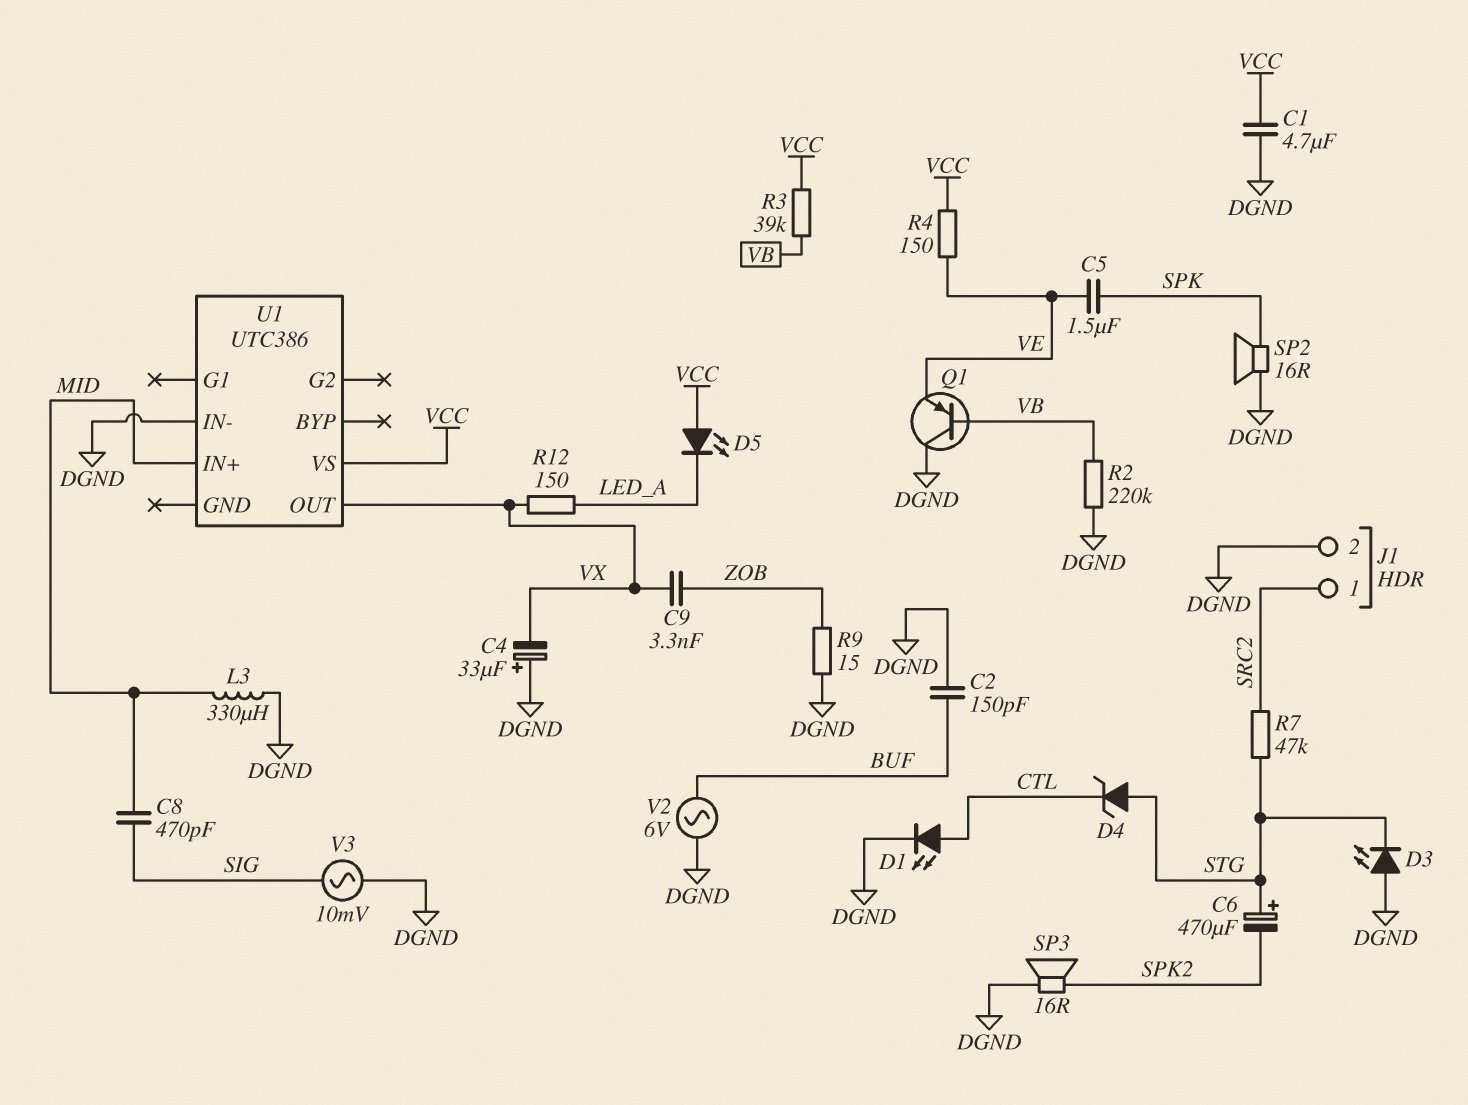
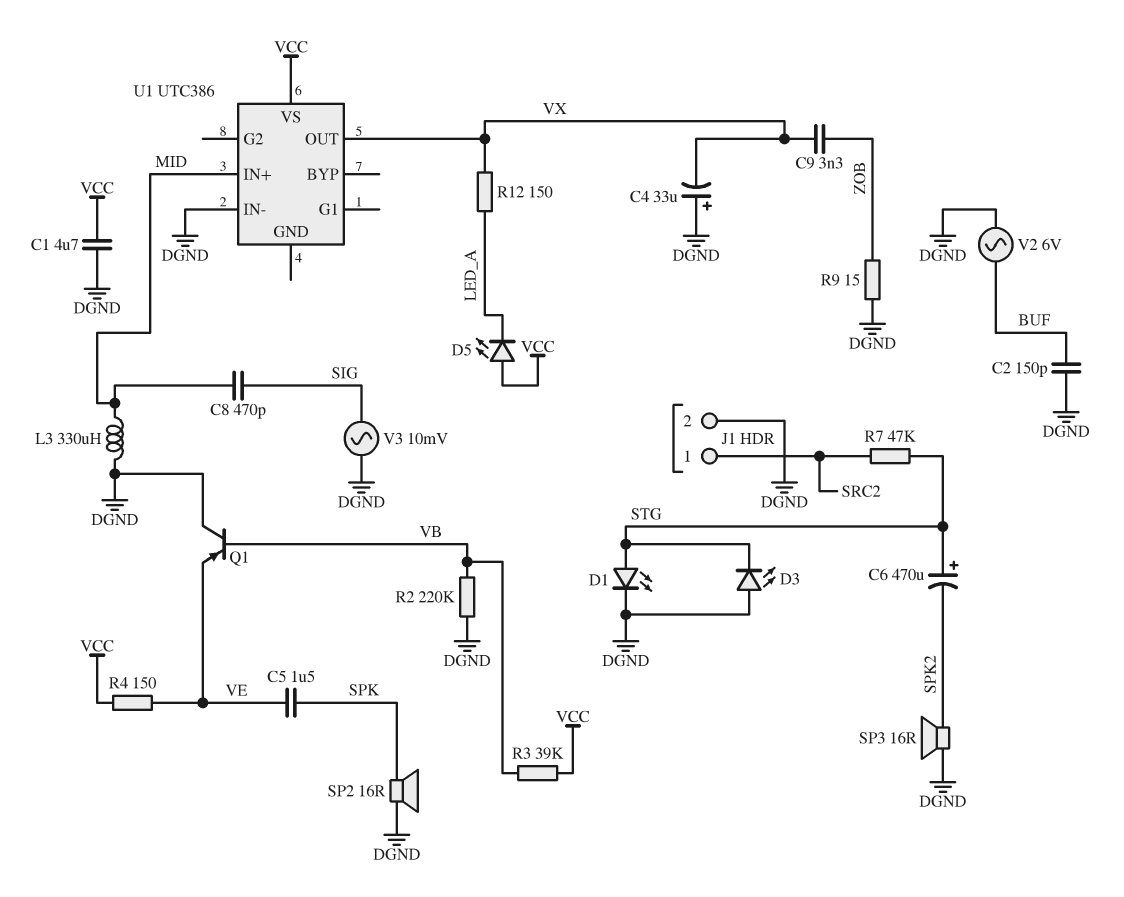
D1: LED (A CTL, K DGND) -> LED (A STG, K DGND)
D4: zener (A STG, K CTL) -> none

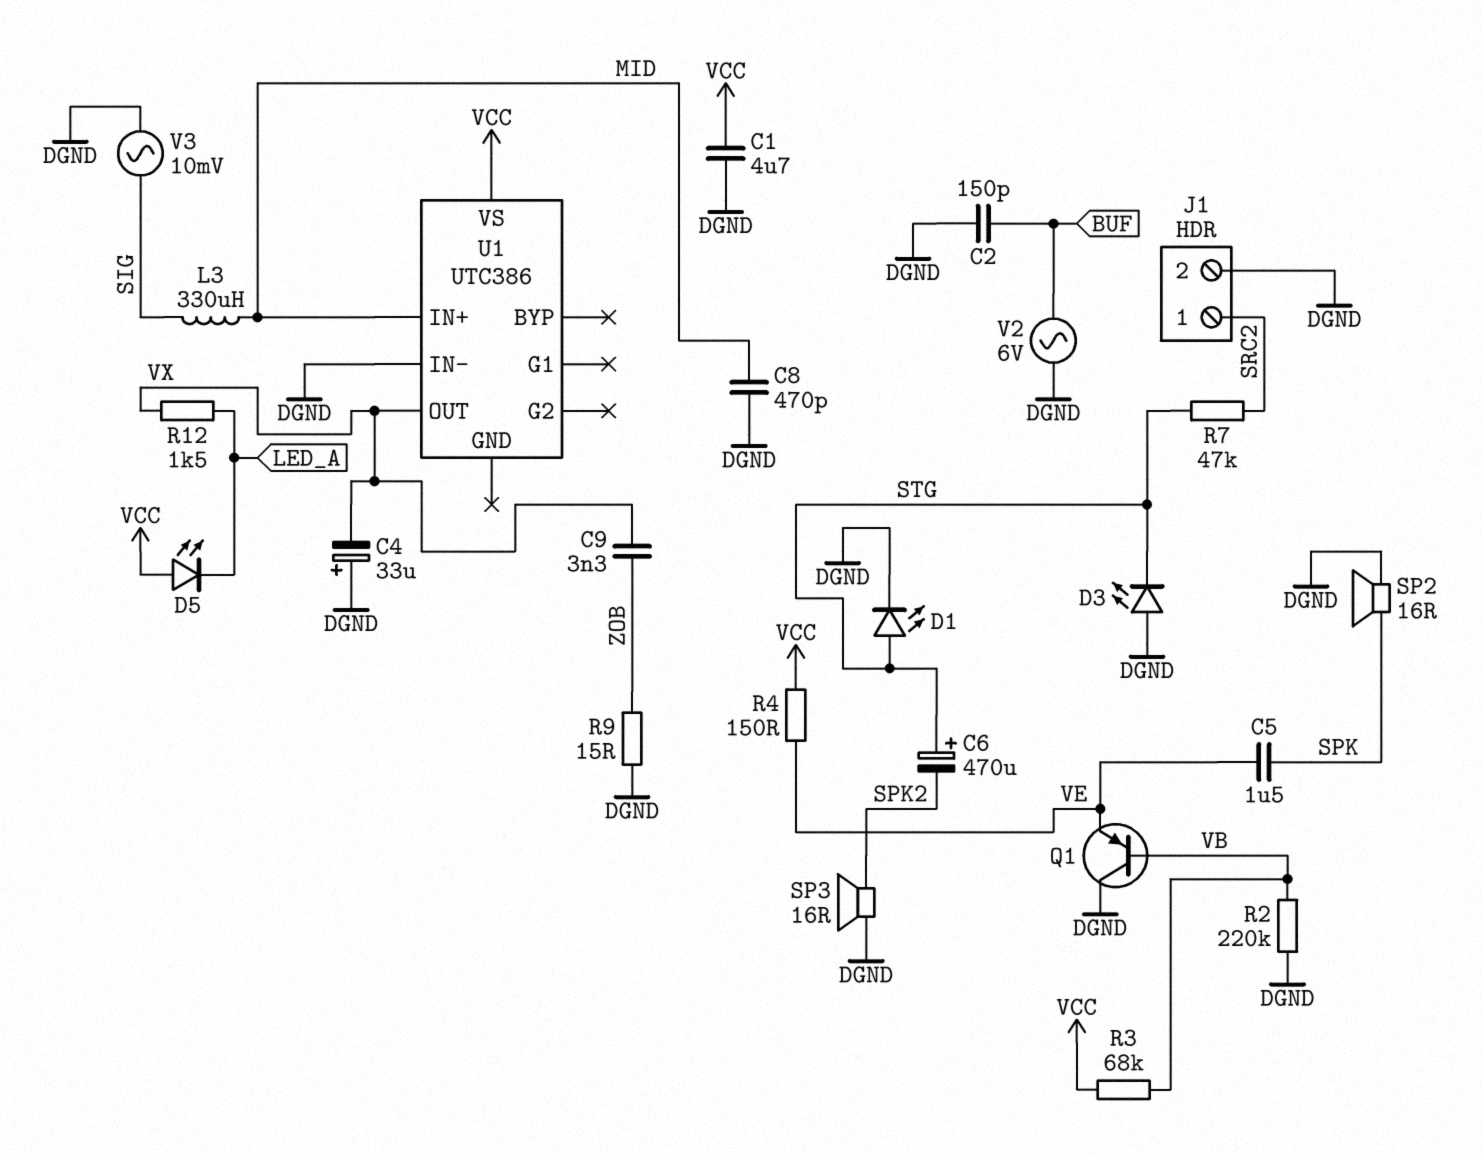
C8: 470pF (MID, SIG) -> 470pF (DGND, MID)
L3: 330uH (DGND, MID) -> 330uH (MID, SIG)
R3: 39k (VB, VCC) -> 68k (VB, VCC)
R12: 150 (LED_A, VX) -> 1.5k (LED_A, VX)

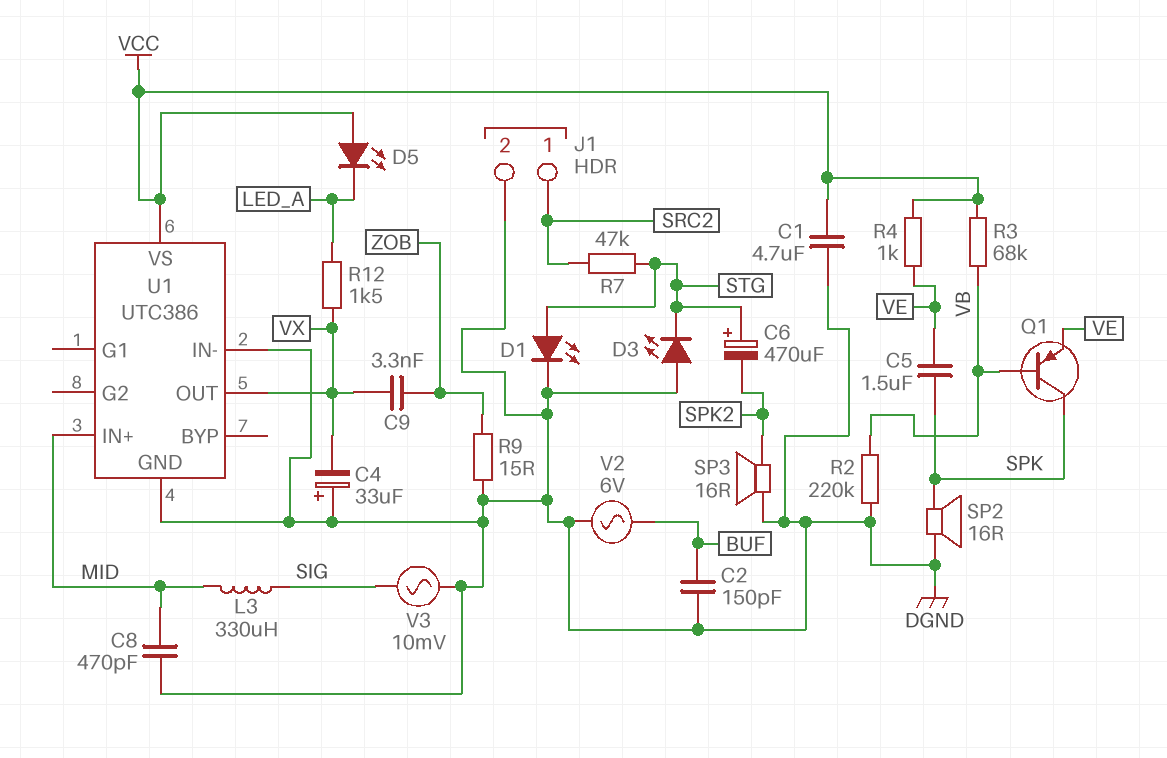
Q1: PNP (B VB, C DGND, E VE) -> PNP (B VB, C SPK, E VE)
R4: 150 (VCC, VE) -> 1k (VCC, VE)
U1 pin GND: none -> DGND

